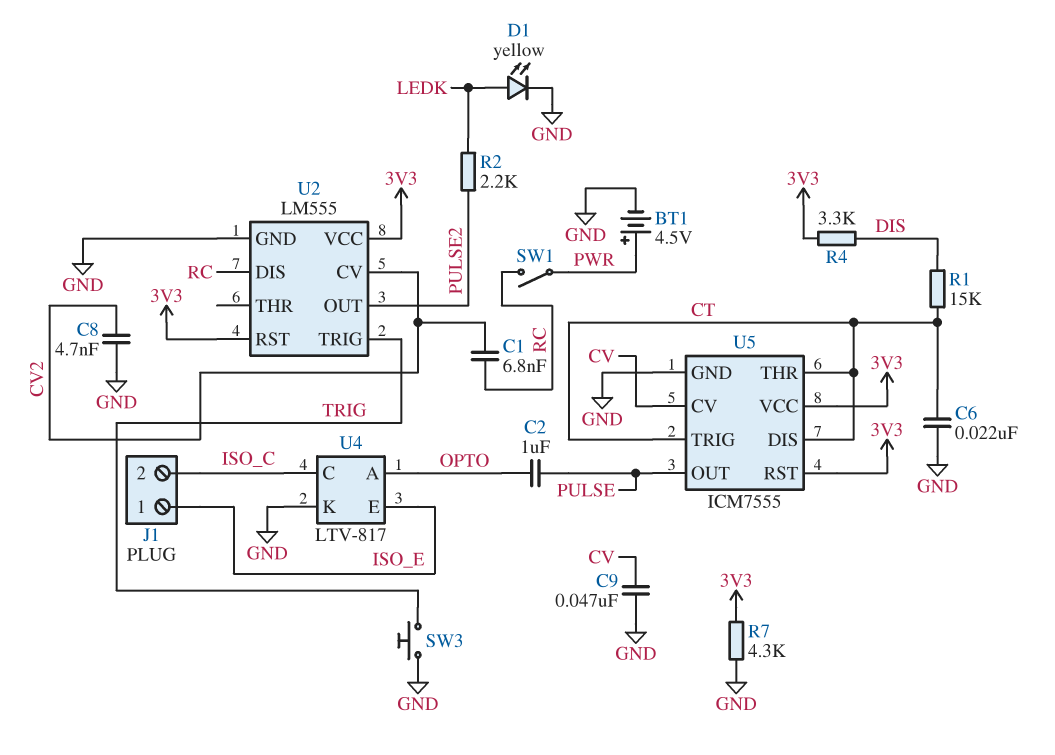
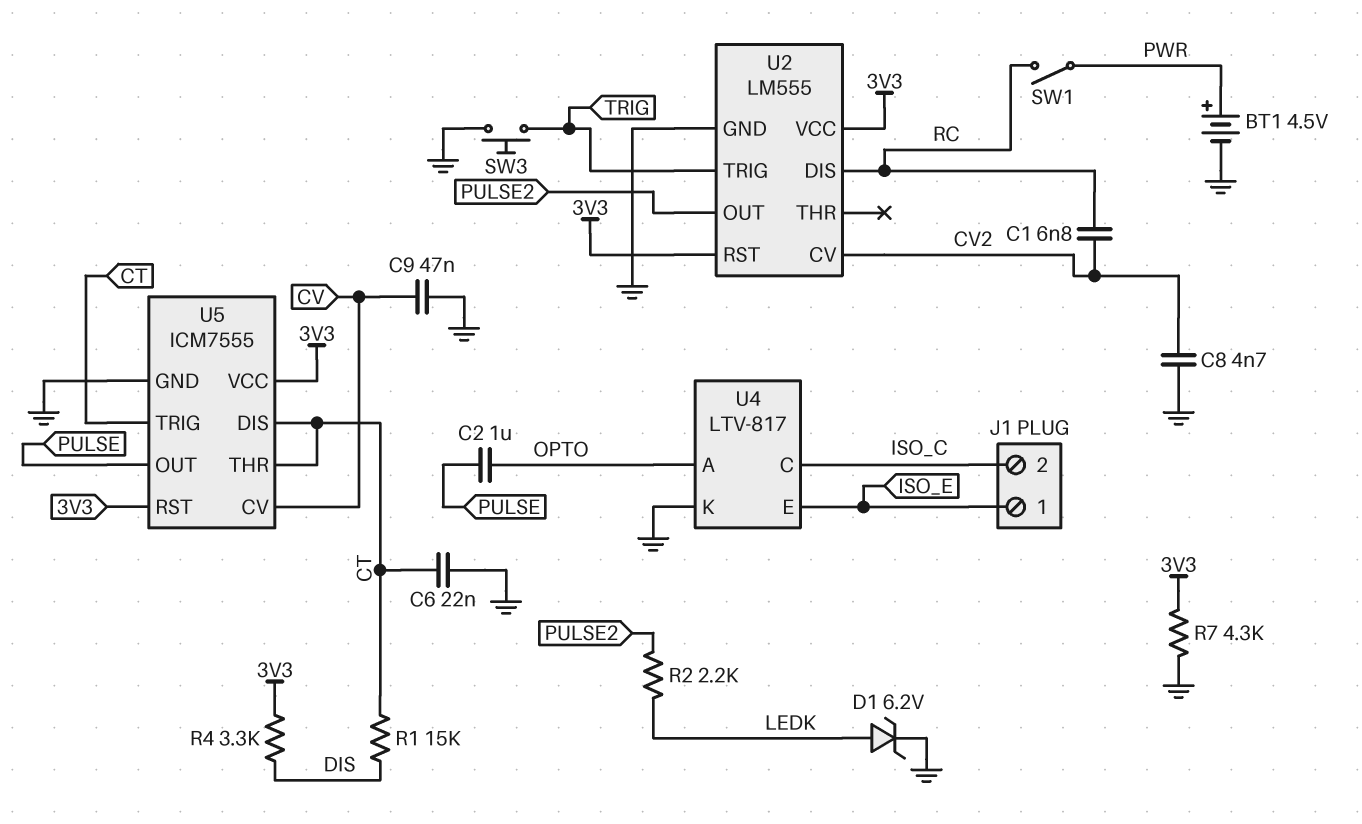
D1: LED yellow (A LEDK, K GND) -> zener 6.2V (A LEDK, K GND)

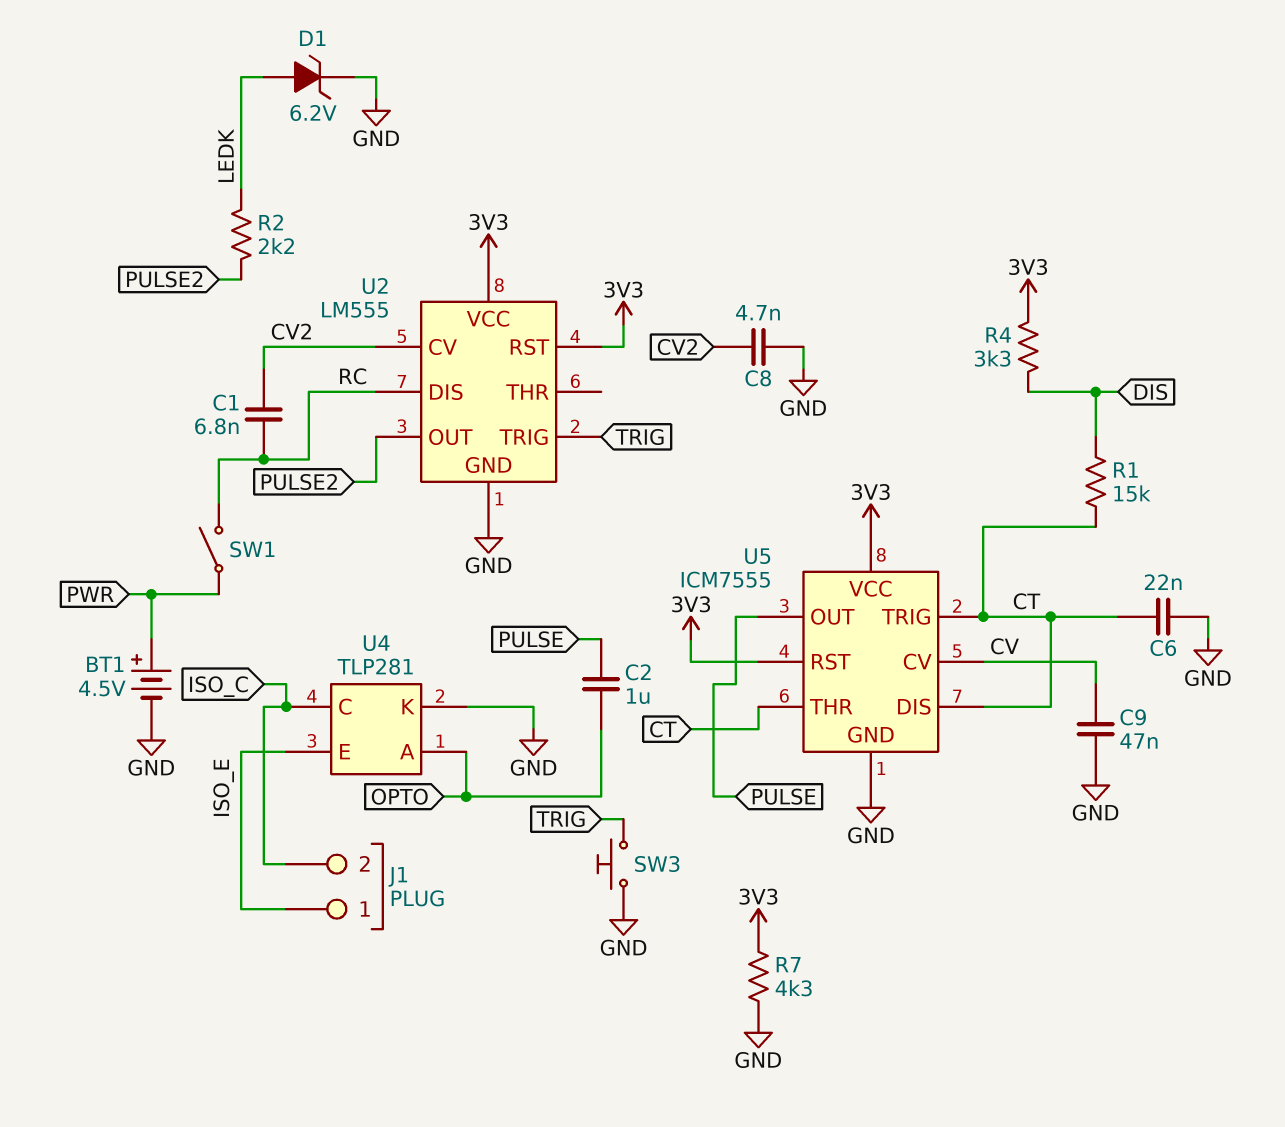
U4: LTV-817 -> TLP281

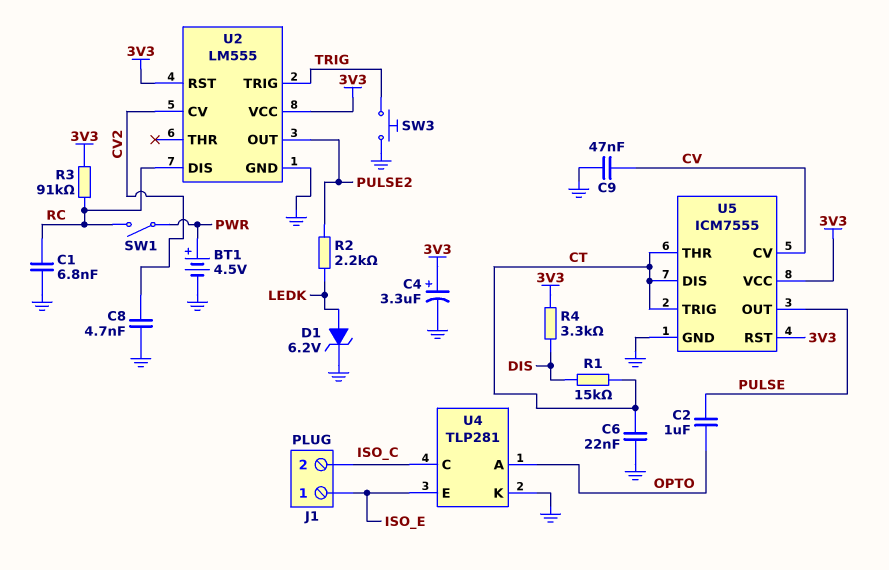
C1: 6.8nF (CV2, RC) -> 6.8nF (GND, RC)
C4: none -> 3.3uF (plus 3V3, minus GND)
R3: none -> 91k (3V3, RC)
R7: 4.3k (3V3, GND) -> none

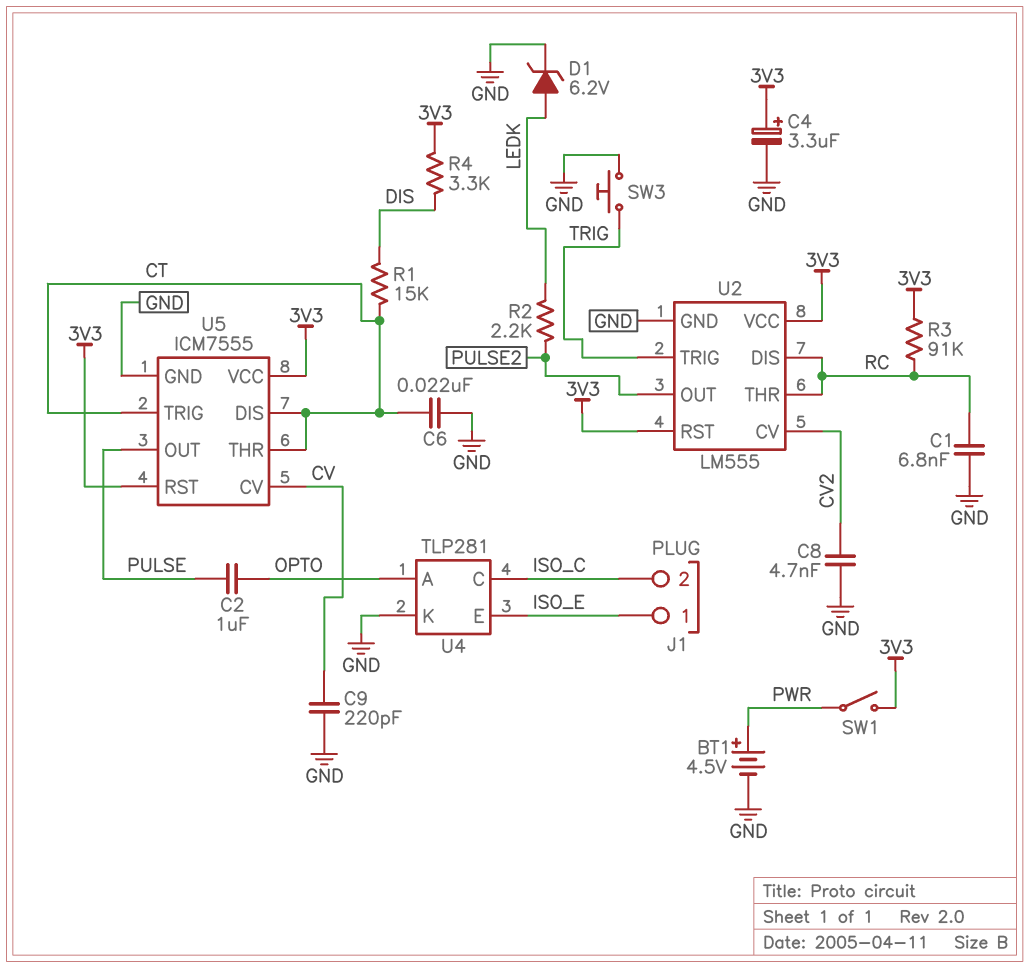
C9: 47nF (CV, GND) -> 220pF (CV, GND)
SW1: switch (PWR, RC) -> switch (3V3, PWR)
U2 pin THR: none -> RC

